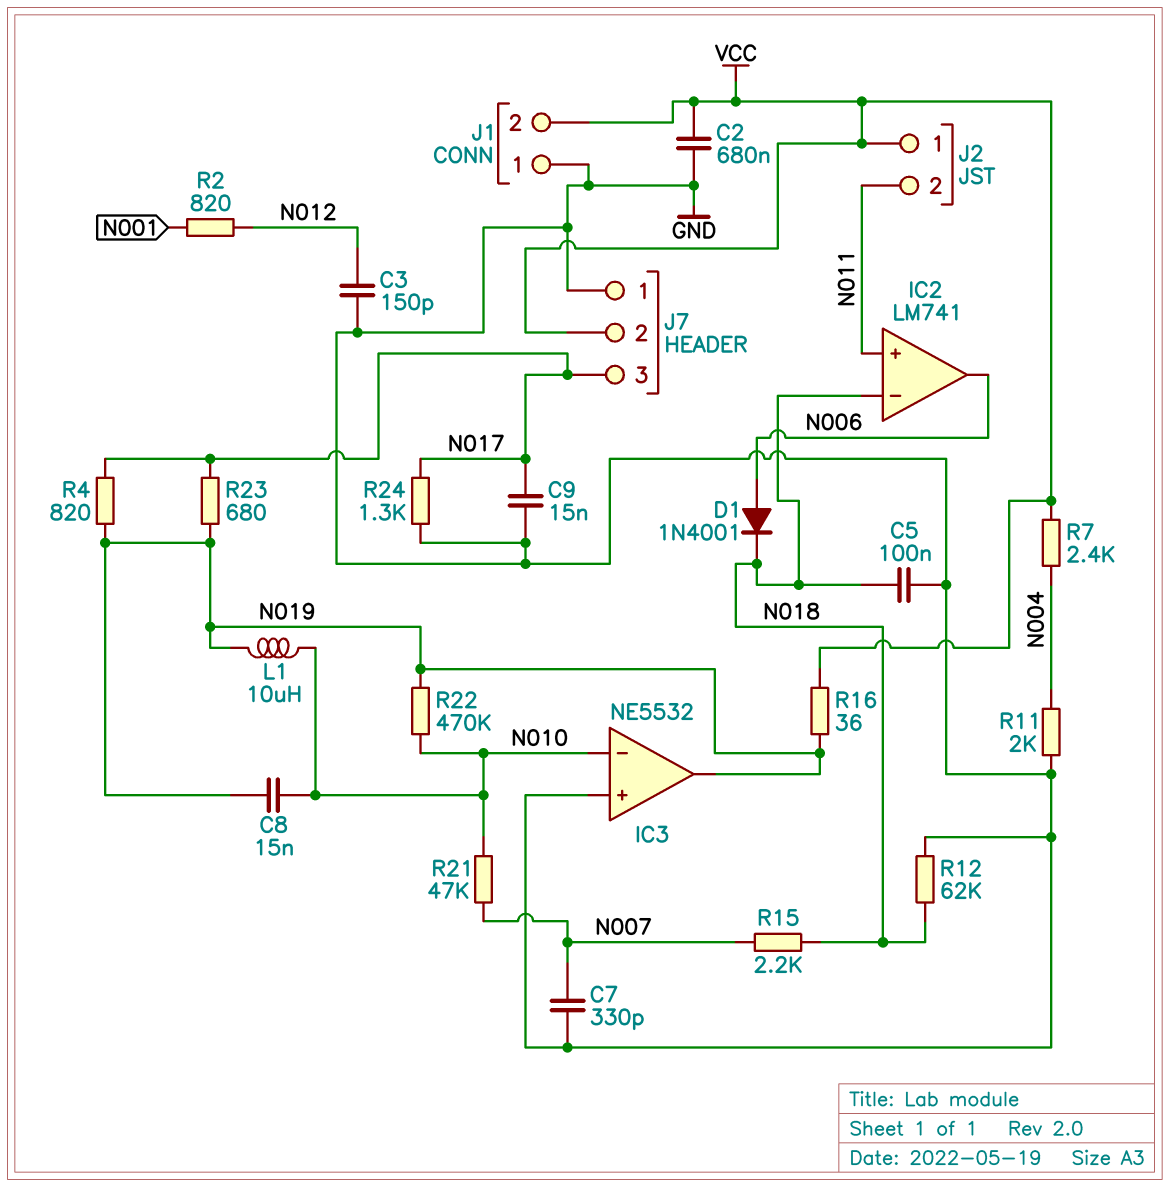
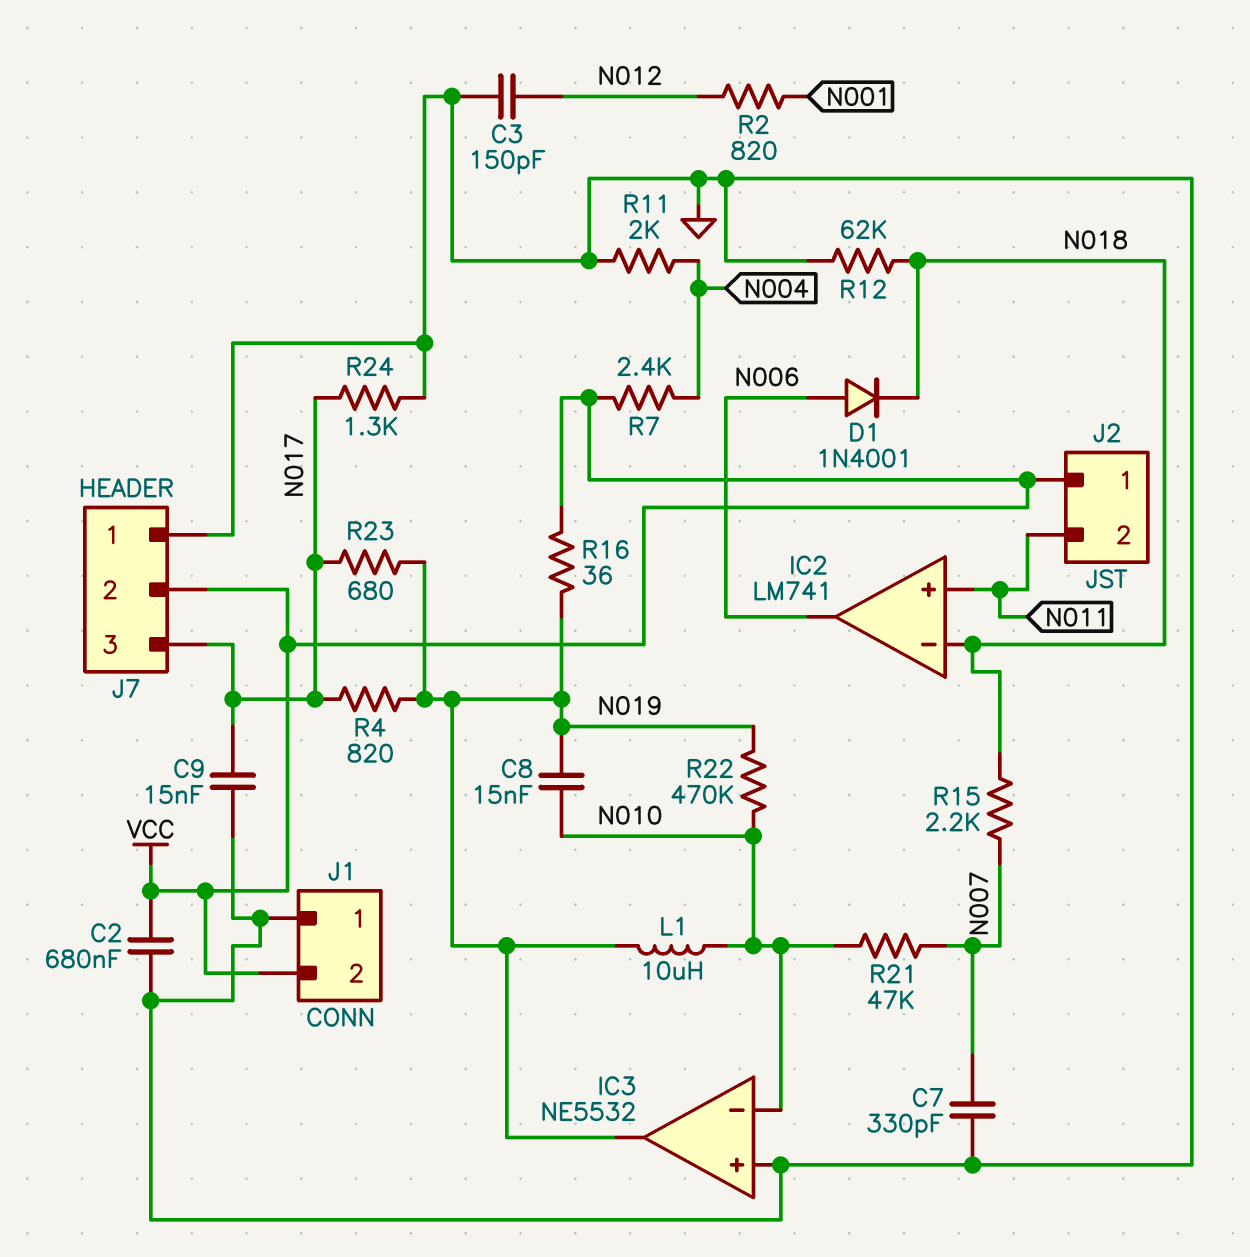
C5: 100nF (GND, N018) -> none

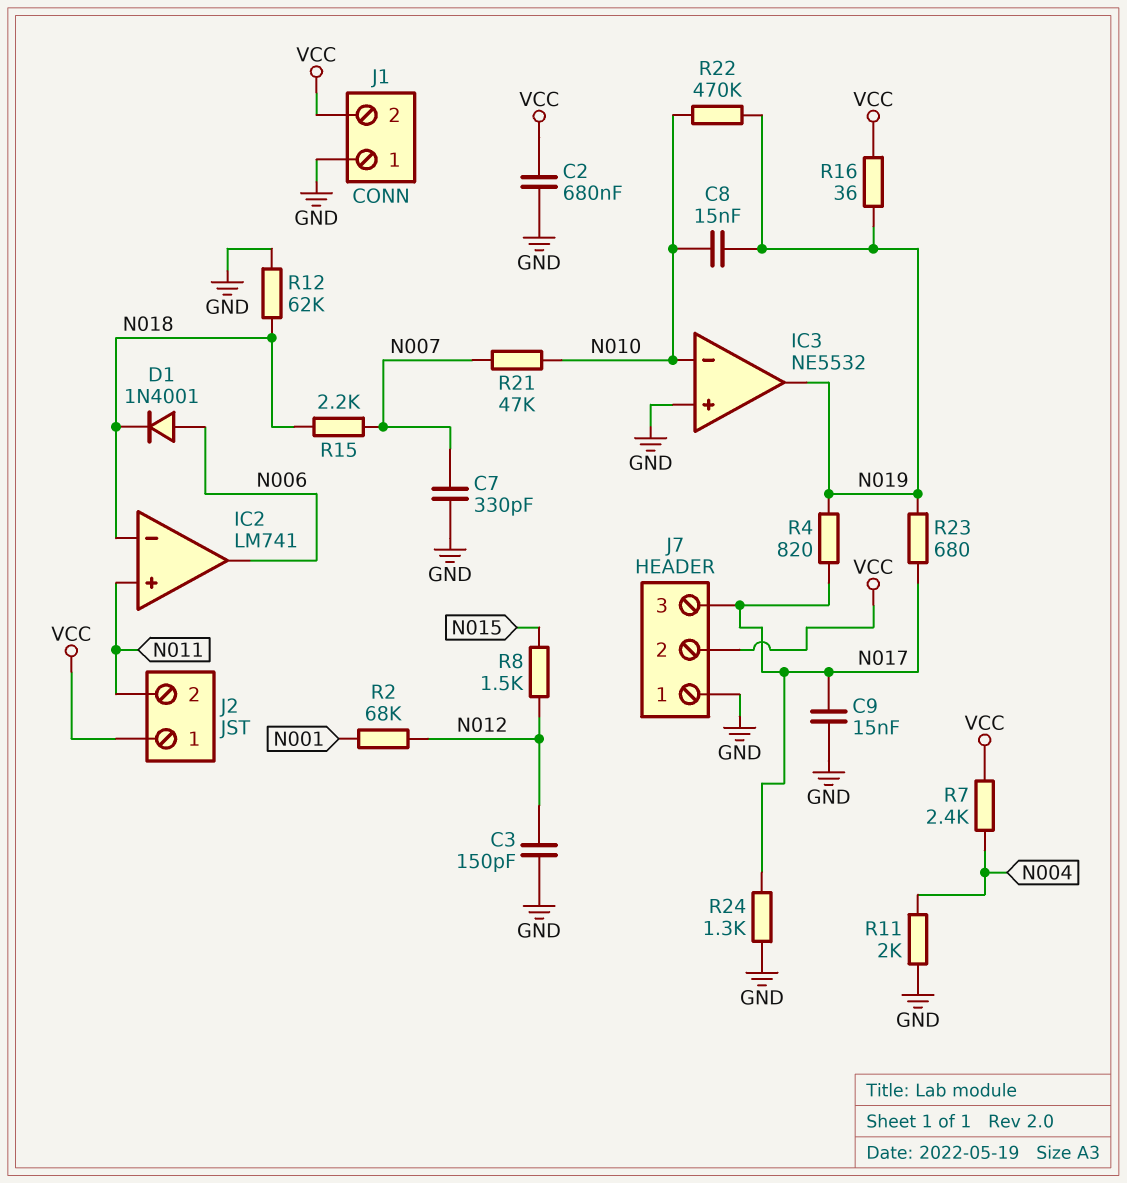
L1: 10uH (N010, N019) -> none
R2: 820 (N001, N012) -> 68k (N001, N012)
R8: none -> 1.5k (N012, N015)

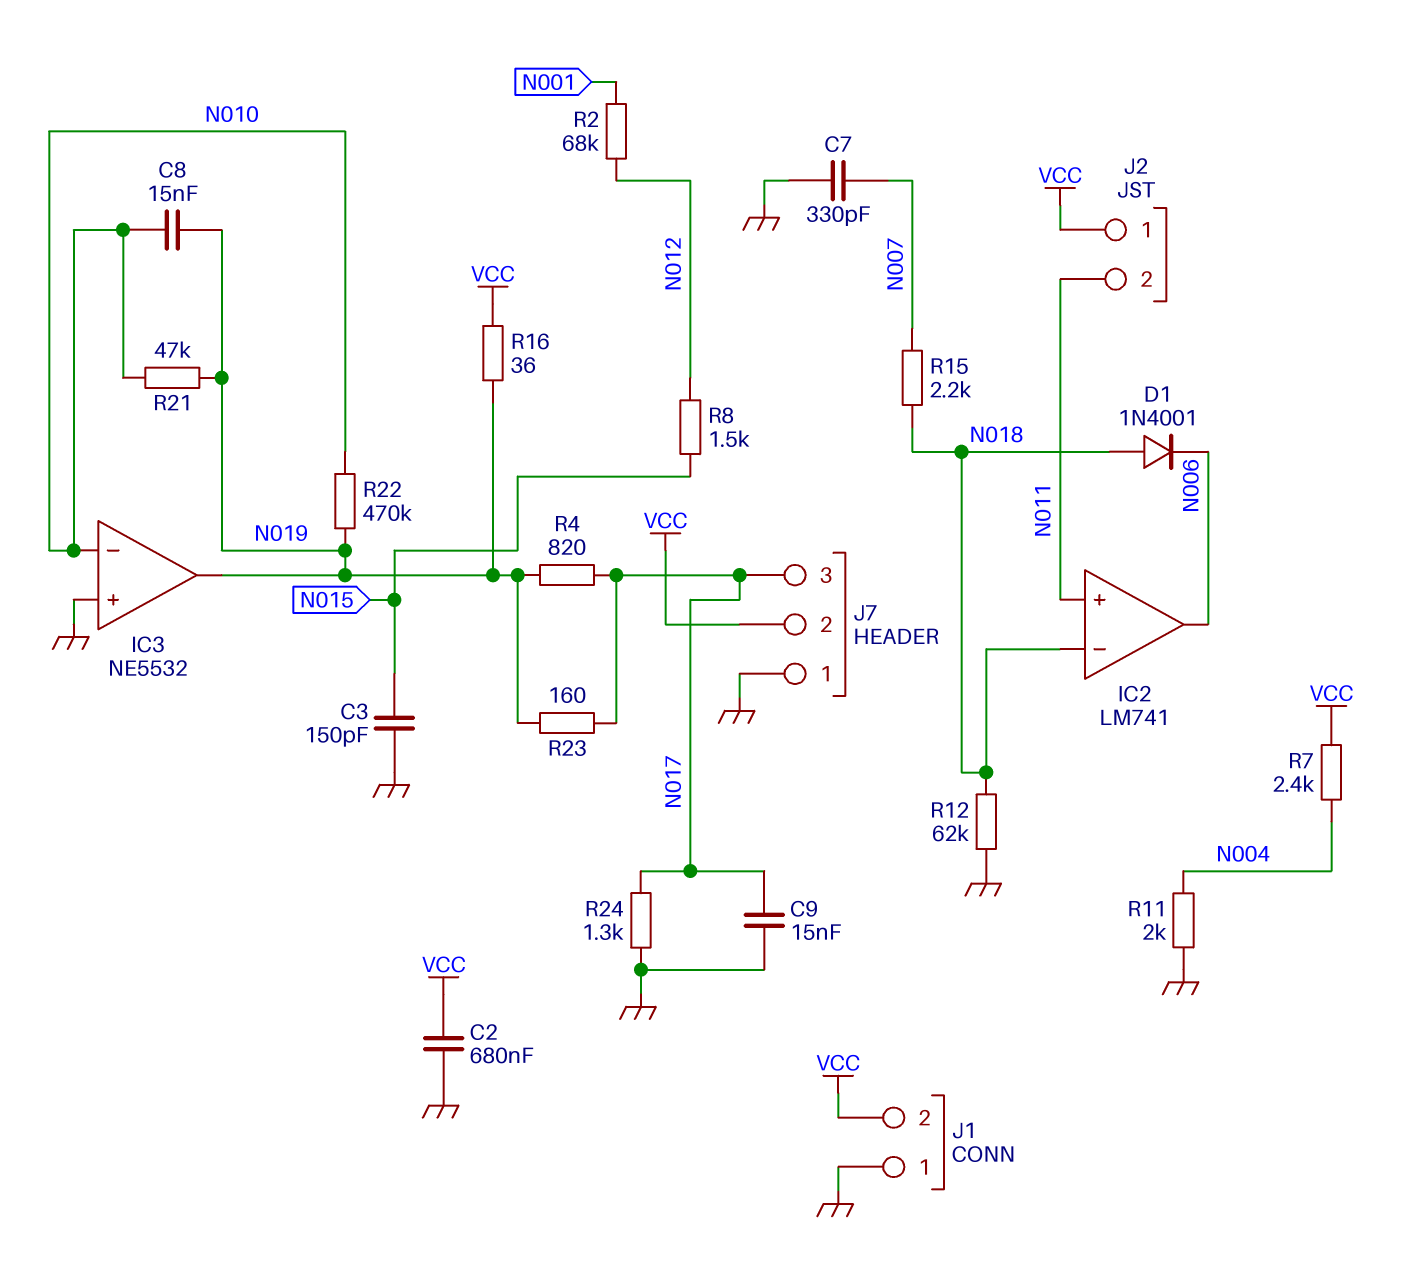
C3: 150pF (GND, N012) -> 150pF (GND, N015)
D1: diode 1N4001 (A N006, K N018) -> diode 1N4001 (A N018, K N006)
R21: 47k (N007, N010) -> 47k (N010, N019)
R23: 680 (N017, N019) -> 160 (N017, N019)

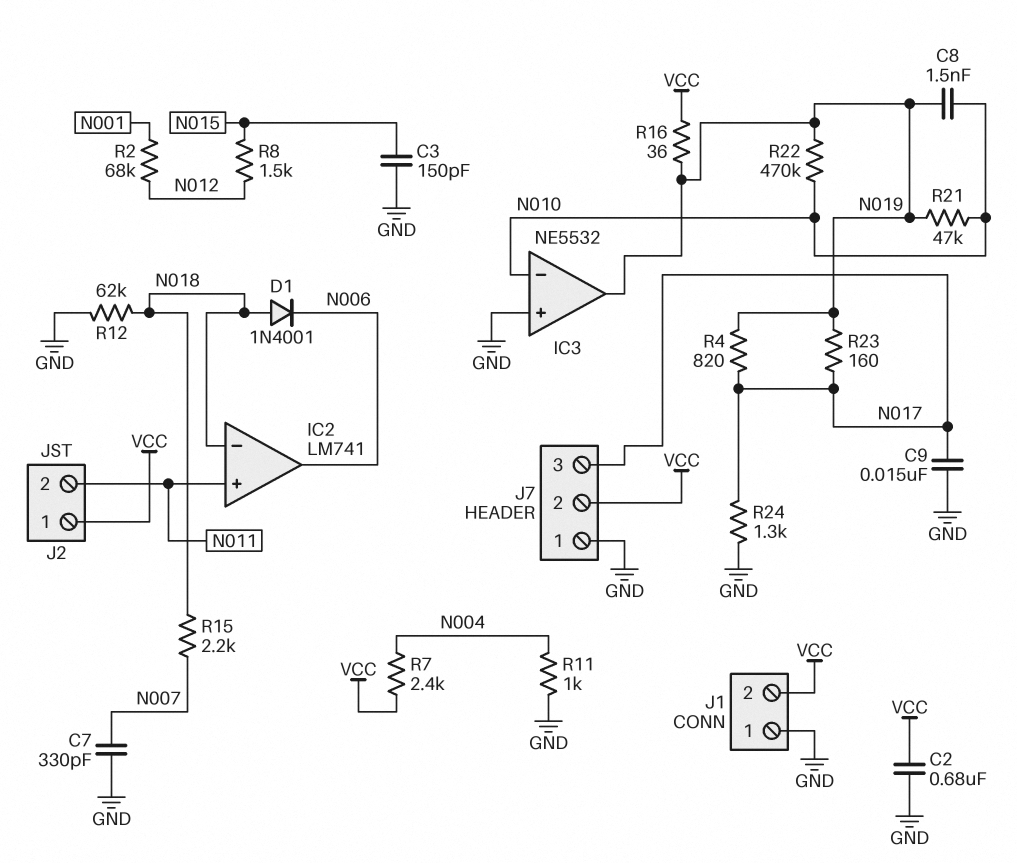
C8: 15nF (N010, N019) -> 1.5nF (N010, N019)
R11: 2k (GND, N004) -> 1k (GND, N004)

